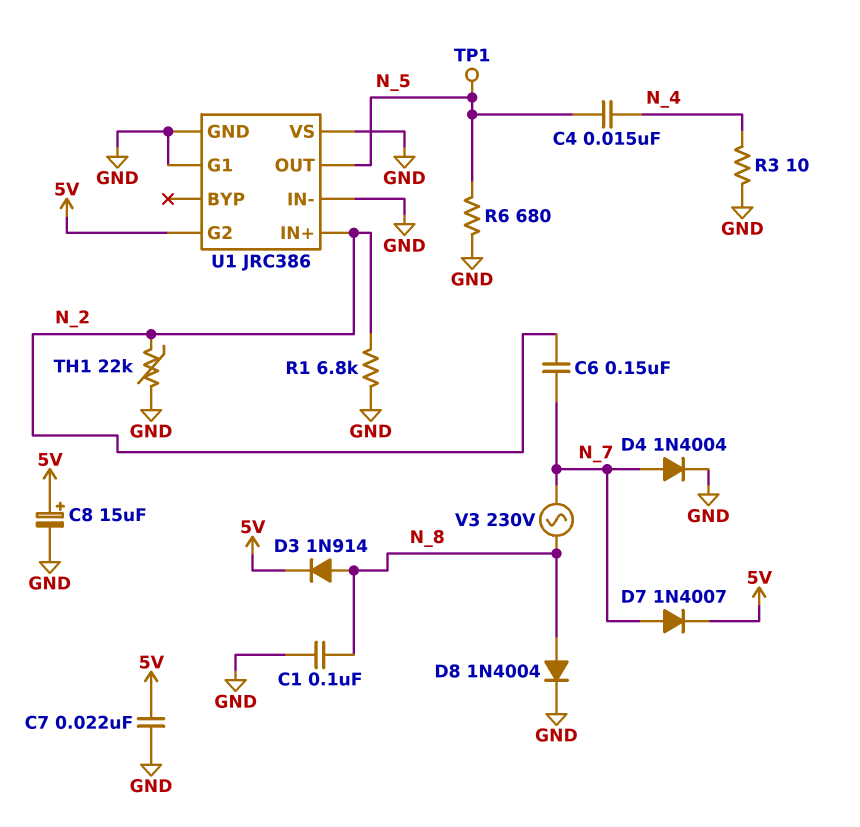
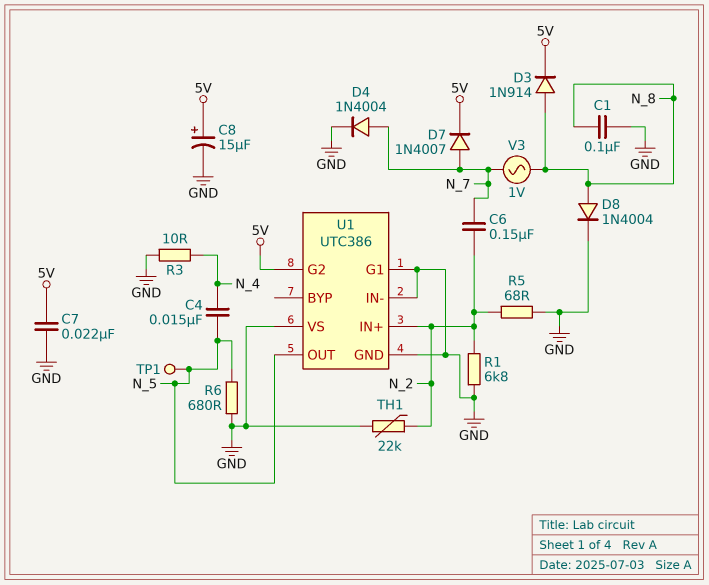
R5: none -> 68 (GND, N_2)
U1: JRC386 -> UTC386
V3: AC 230V (N_7, N_8) -> AC 1V (N_7, N_8)

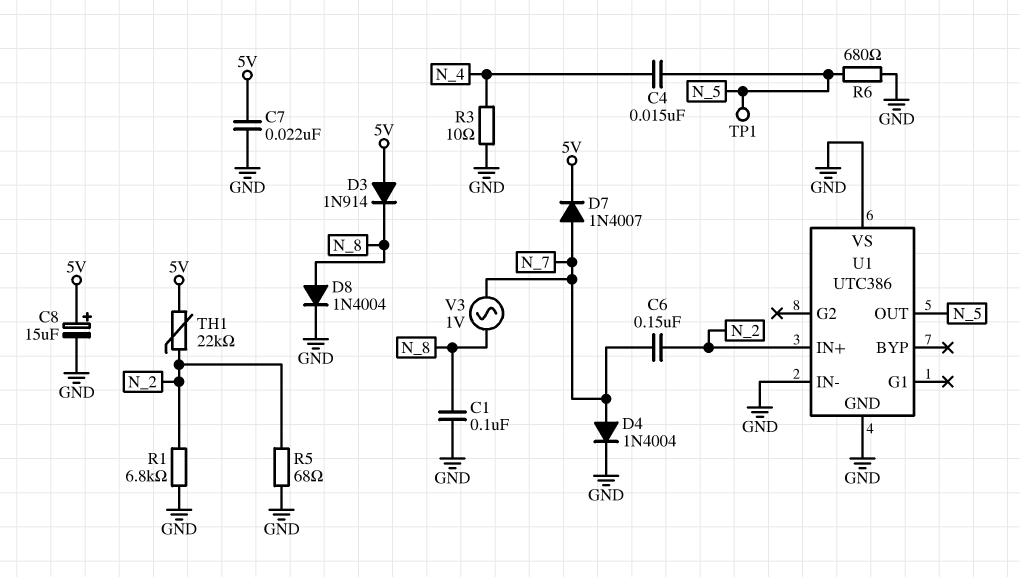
D3: diode 1N914 (A N_8, K 5V) -> diode 1N914 (A 5V, K N_8)
TH1: 22k (GND, N_2) -> 22k (5V, N_2)
U1 pin G1: GND -> none
U1 pin G2: 5V -> none

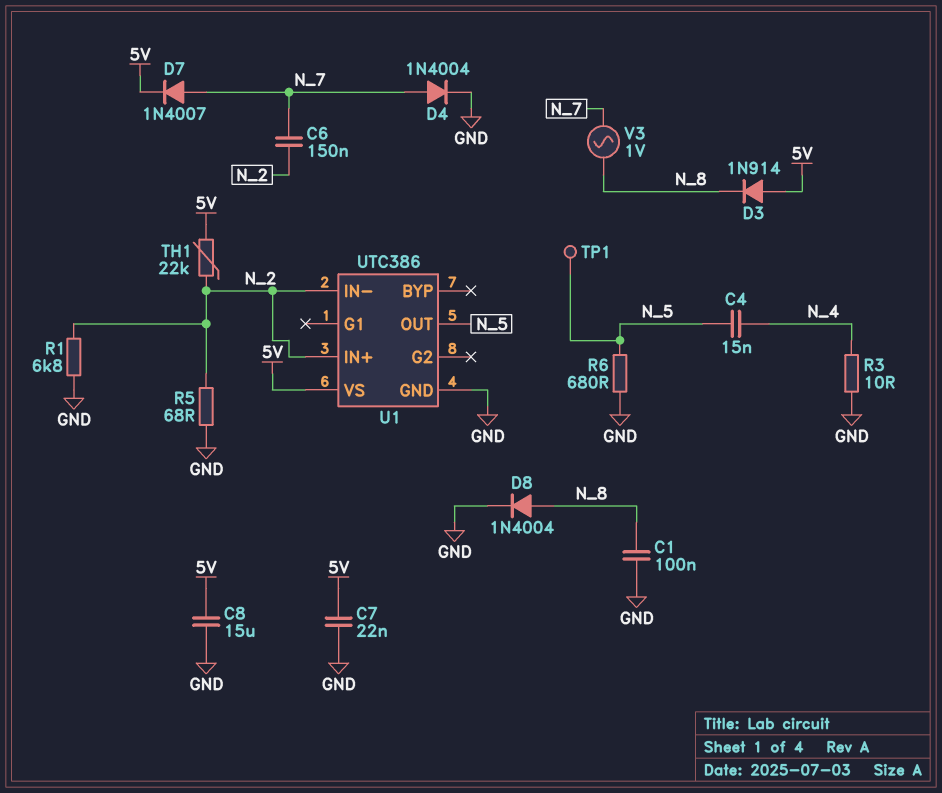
C8: 15uF (plus 5V, minus GND) -> 15uF (5V, GND)
U1 pin IN-: GND -> N_2
U1 pin VS: GND -> 5V

